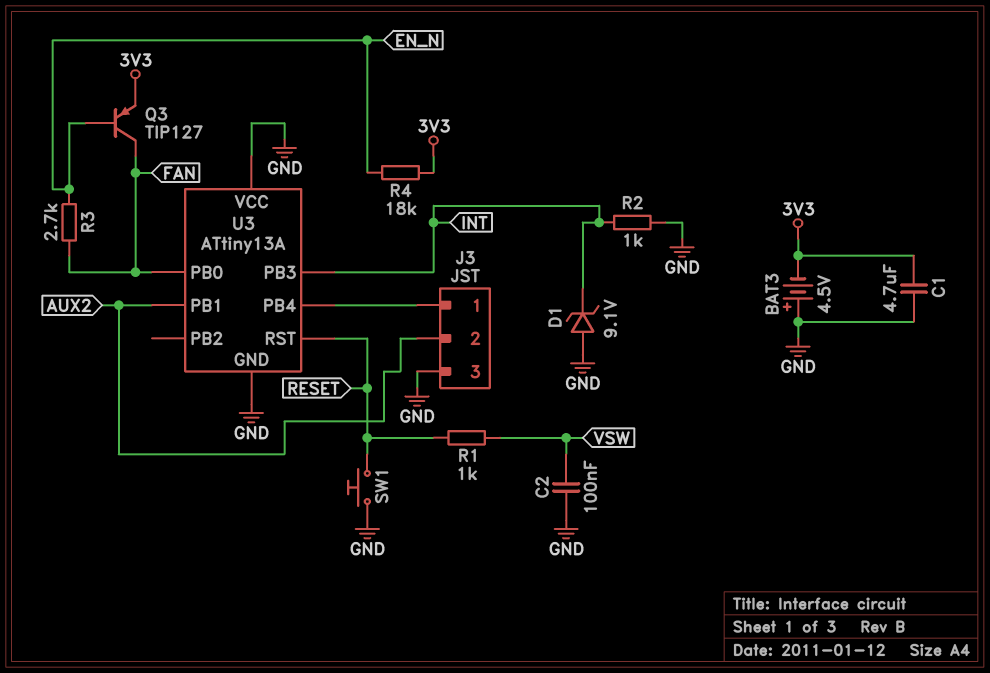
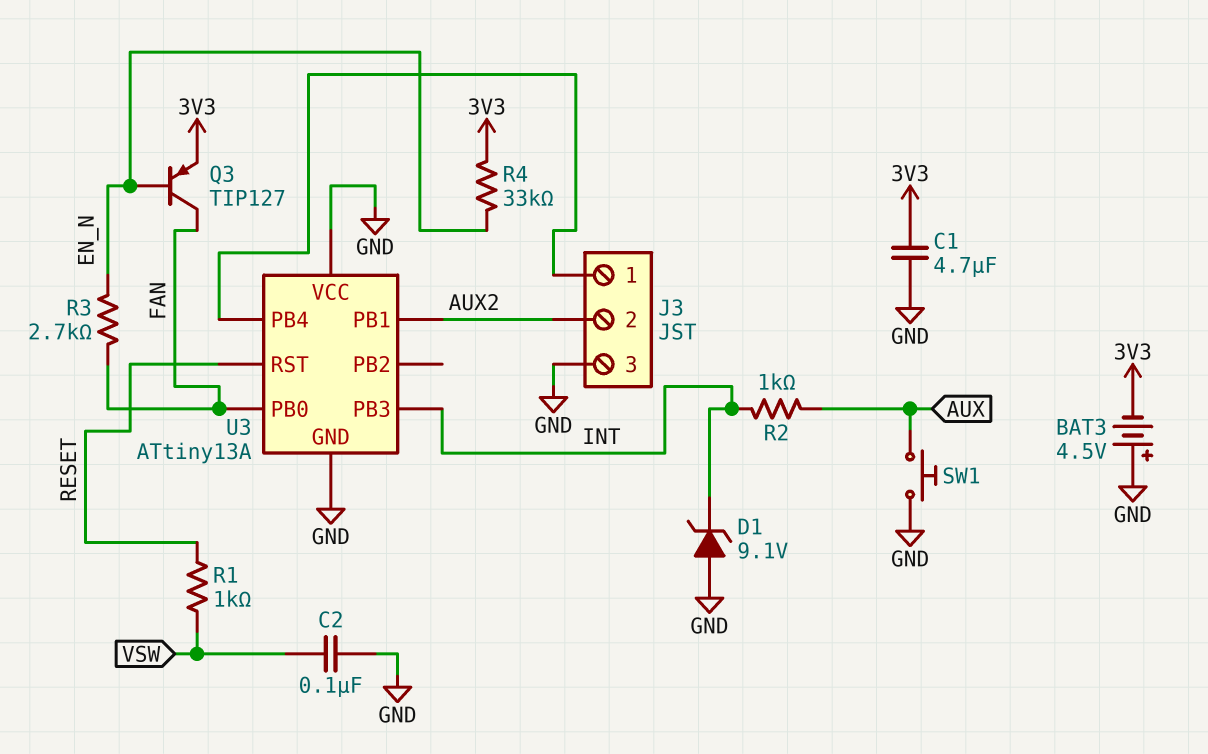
R2: 1k (GND, INT) -> 1k (AUX, INT)
R4: 18k (3V3, EN_N) -> 33k (3V3, EN_N)
SW1: button (GND, RESET) -> button (AUX, GND)

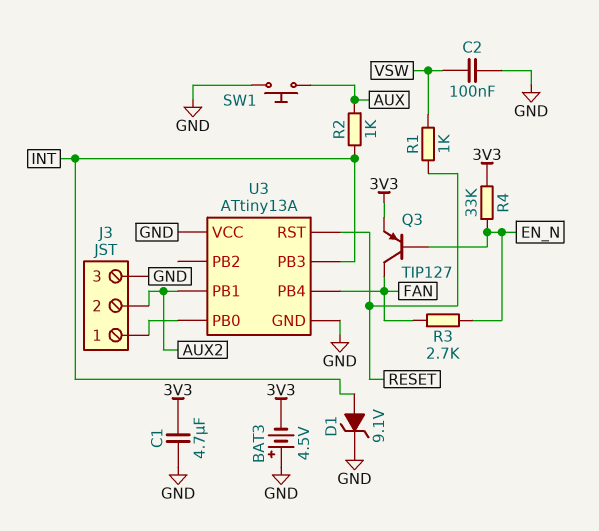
D1: zener 9.1V (A GND, K INT) -> zener 9.1V (A INT, K GND)
U3 pin PB0: FAN -> J3/1
U3 pin PB4: J3/1 -> FAN

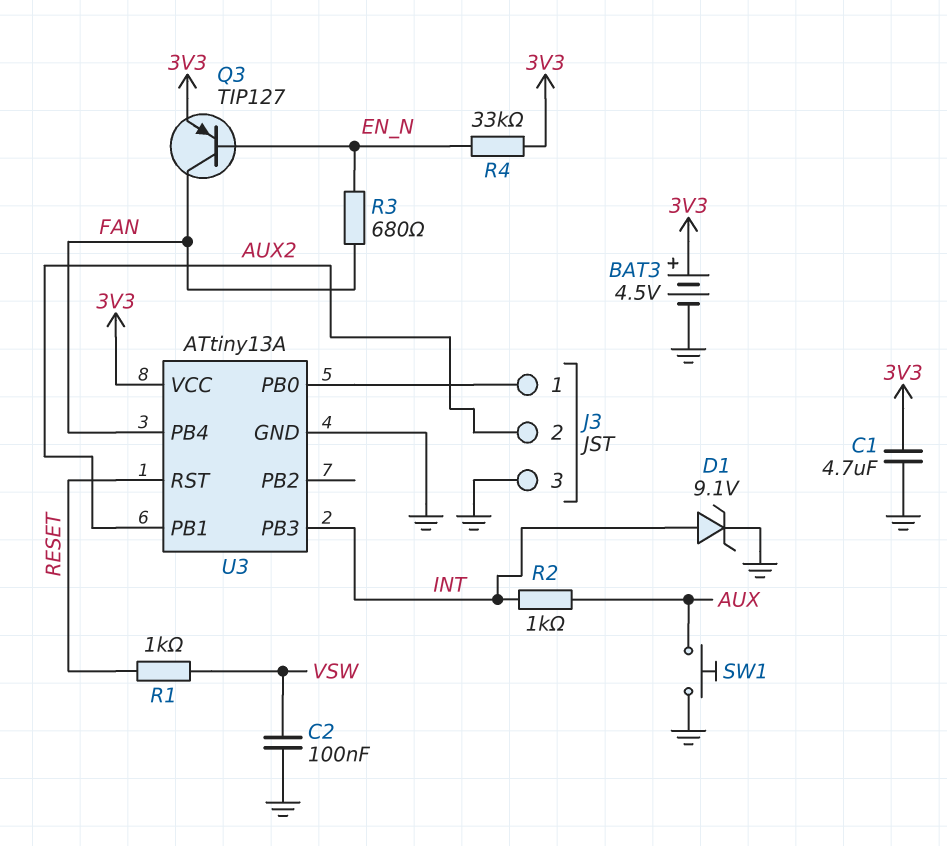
BAT3: 4.5V (plus GND, minus 3V3) -> 4.5V (plus 3V3, minus GND)
R3: 2.7k (EN_N, FAN) -> 680 (EN_N, FAN)
U3 pin VCC: GND -> 3V3

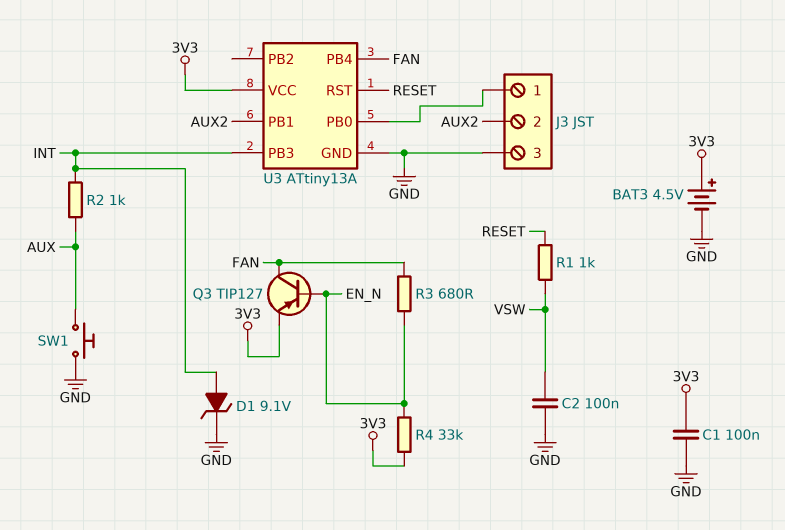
C1: 4.7uF (3V3, GND) -> 100nF (3V3, GND)

